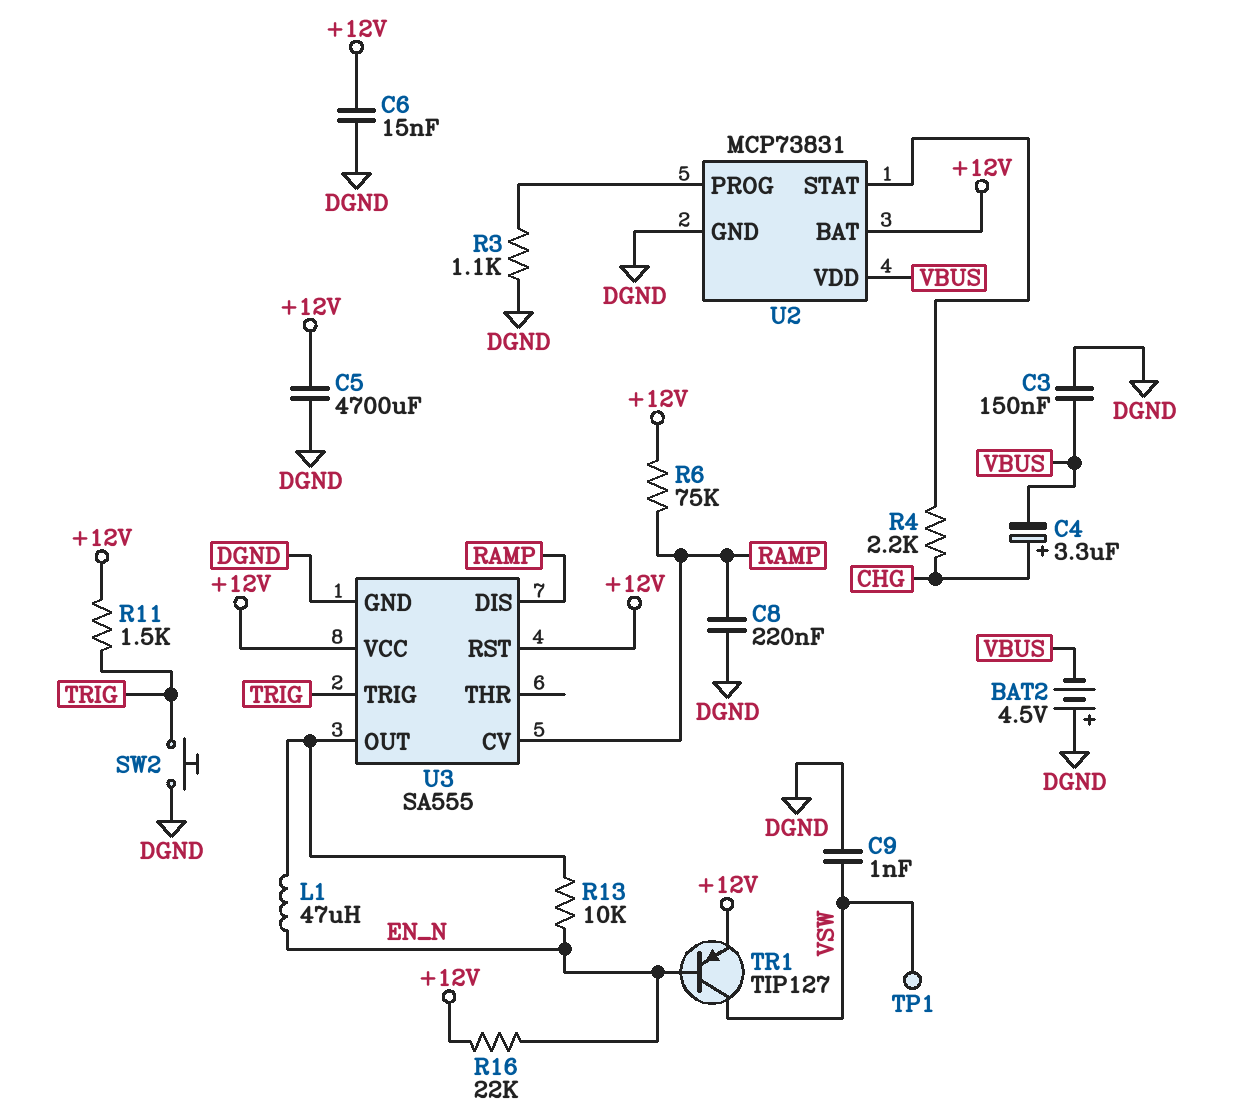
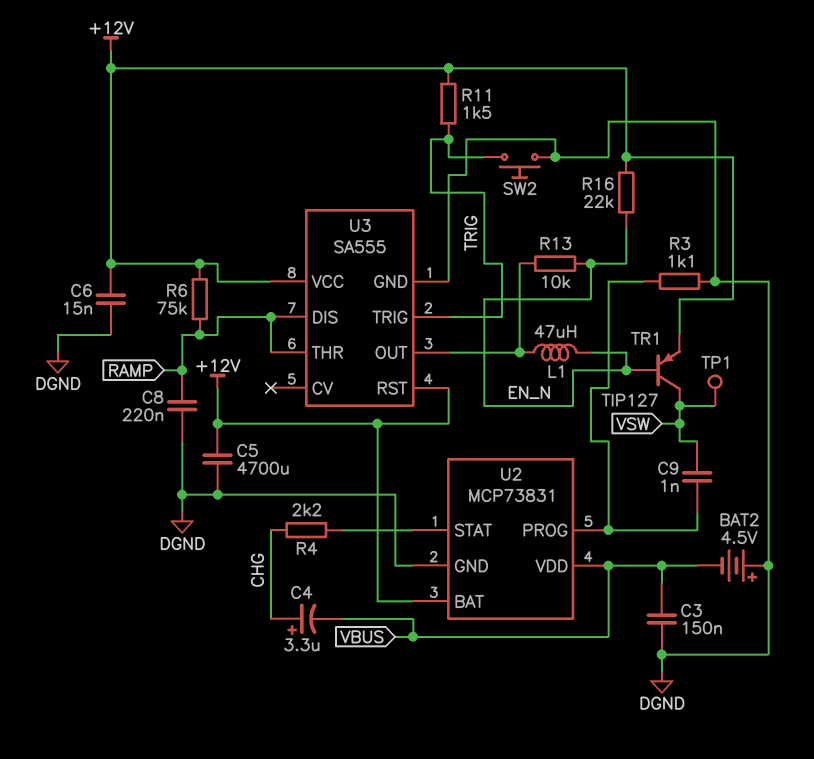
C9: 1nF (DGND, VSW) -> 1nF (U2/PROG, VSW)
U3 pin CV: RAMP -> none
U3 pin THR: none -> RAMP

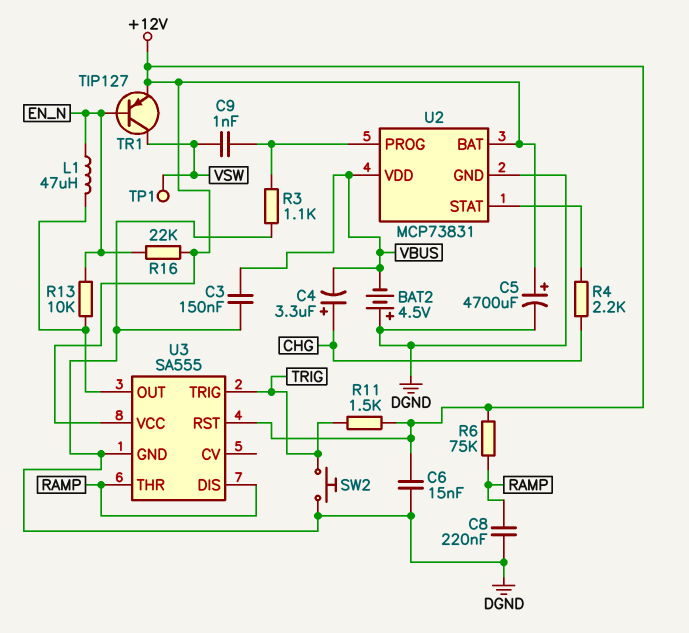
C5: 4700uF (+12V, DGND) -> 4700uF (plus +12V, minus DGND)

